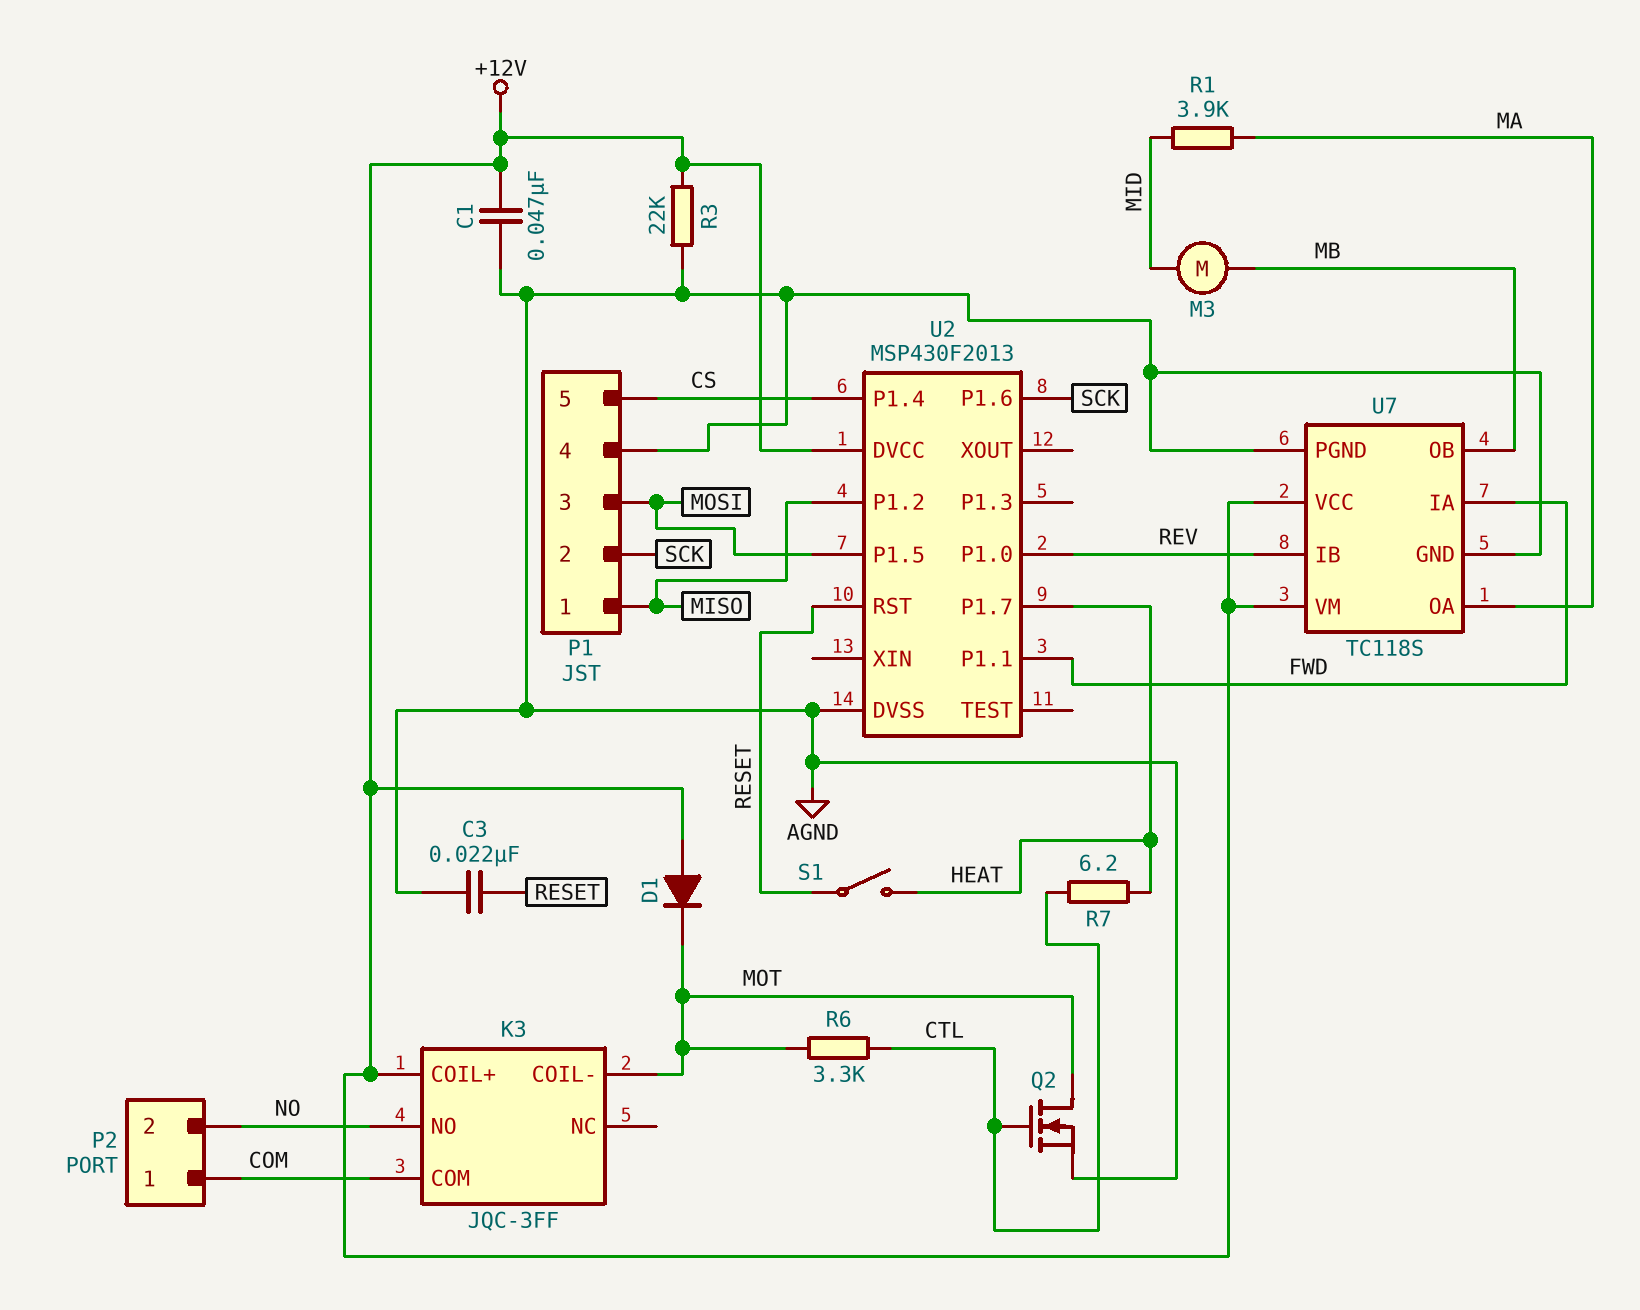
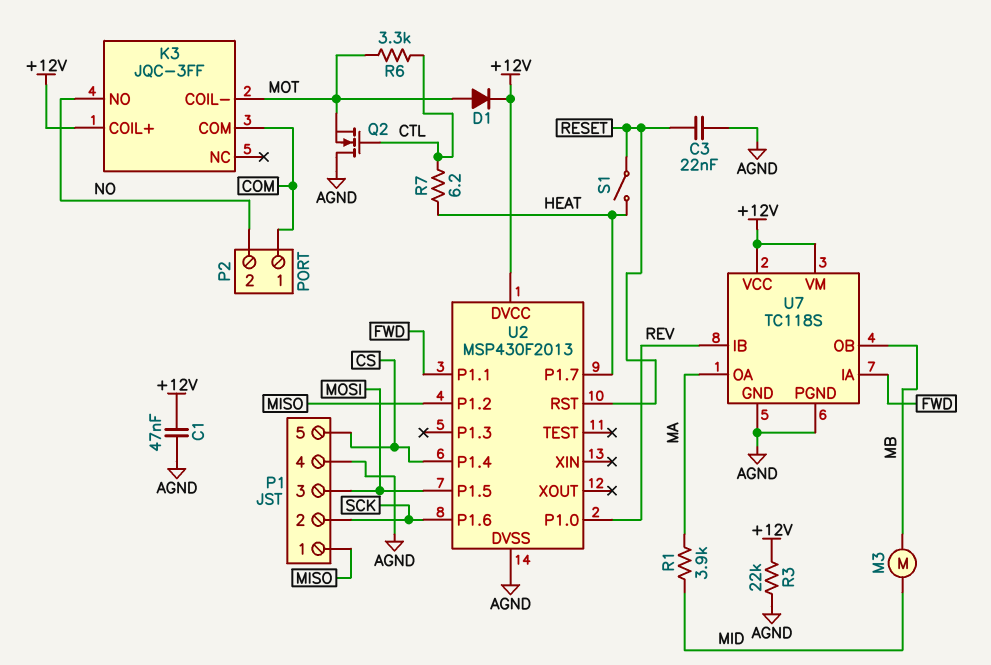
D1: diode (A +12V, K MOT) -> diode (A MOT, K +12V)
Q2: NMOS (G CTL, D MOT, S AGND) -> NMOS (G CTL, D AGND, S MOT)

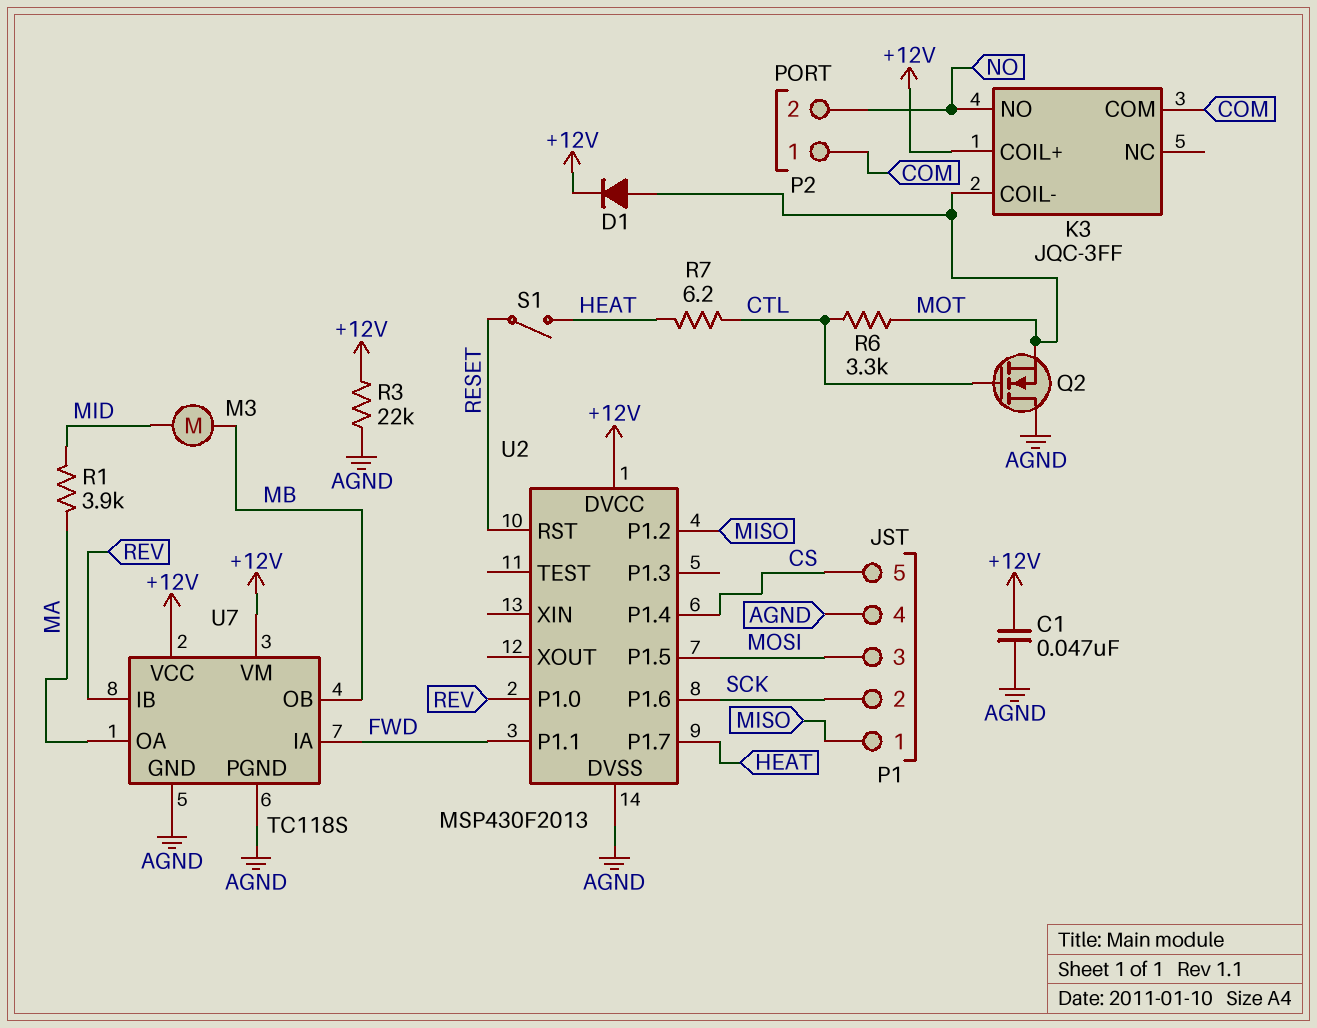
C3: 22nF (AGND, RESET) -> none

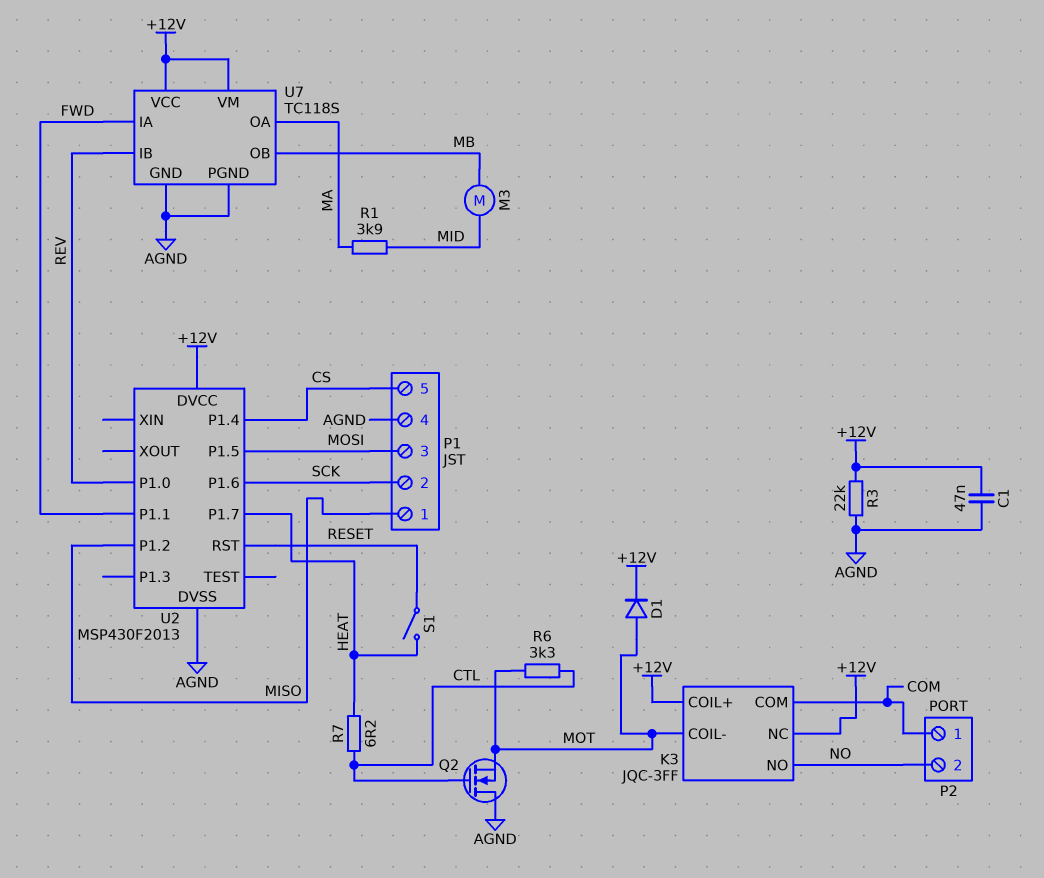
K3 pin NC: none -> +12V

